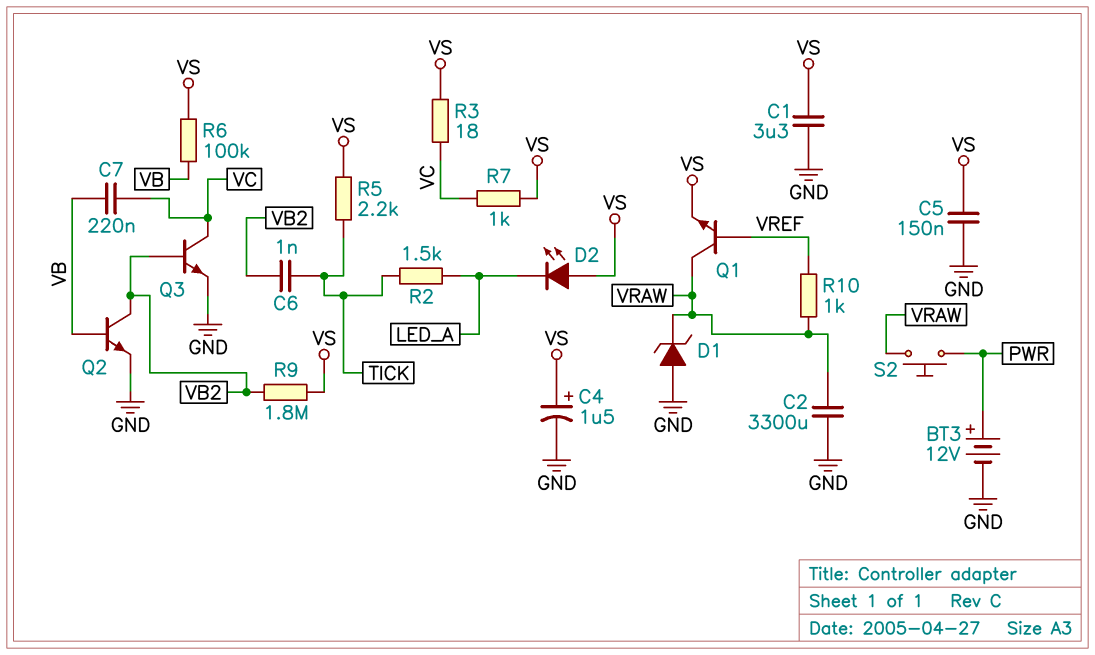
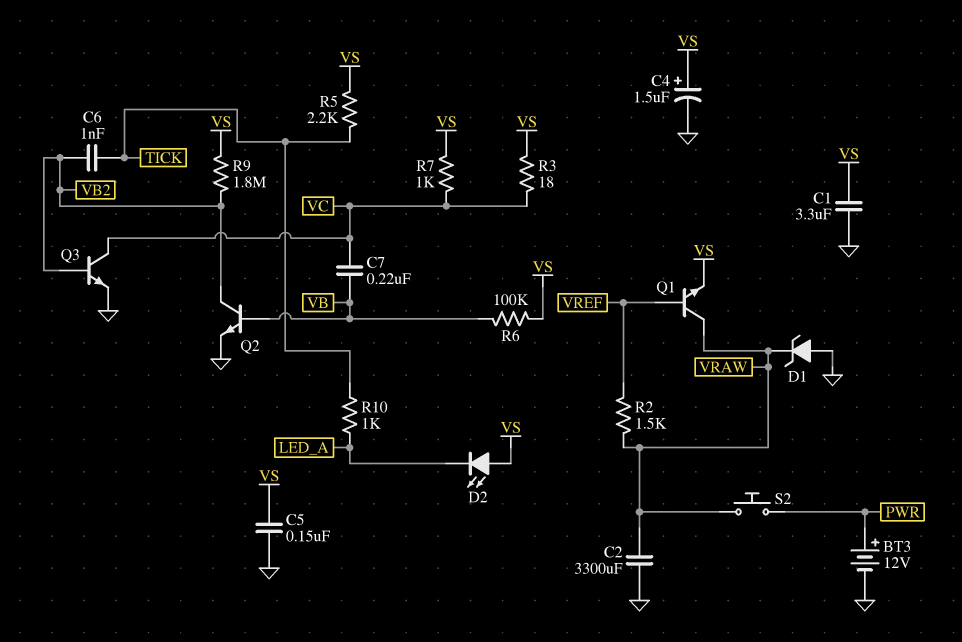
R2: 1.5k (LED_A, TICK) -> 1.5k (VRAW, VREF)
R10: 1k (VRAW, VREF) -> 1k (LED_A, TICK)

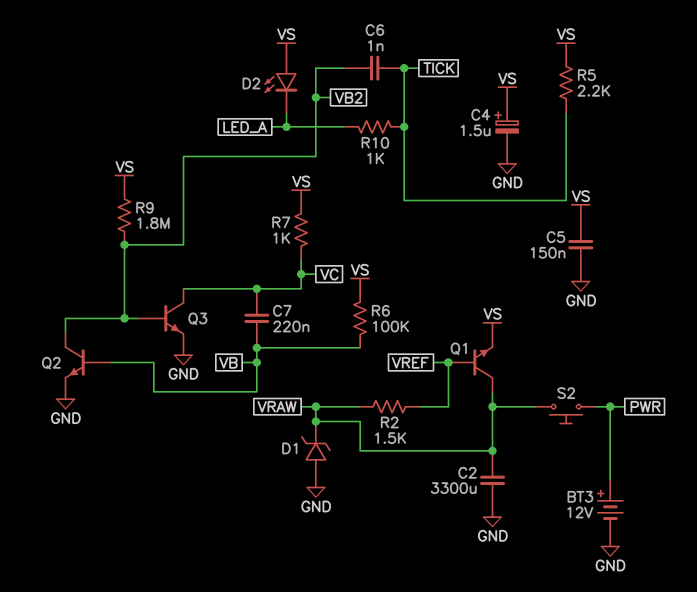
C1: 3.3uF (GND, VS) -> none
R3: 18 (VC, VS) -> none

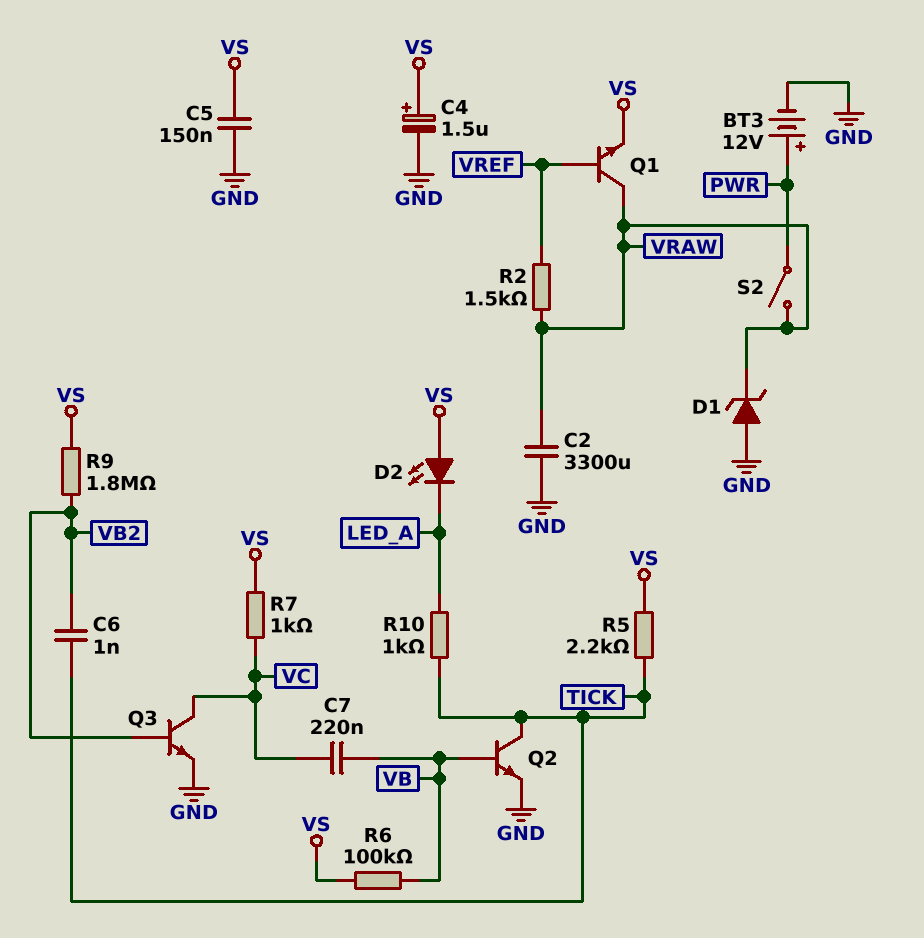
Q2: NPN (B VB, C VB2, E GND) -> NPN (B VB, C TICK, E GND)
S2: button (PWR, VRAW) -> switch (PWR, VRAW)

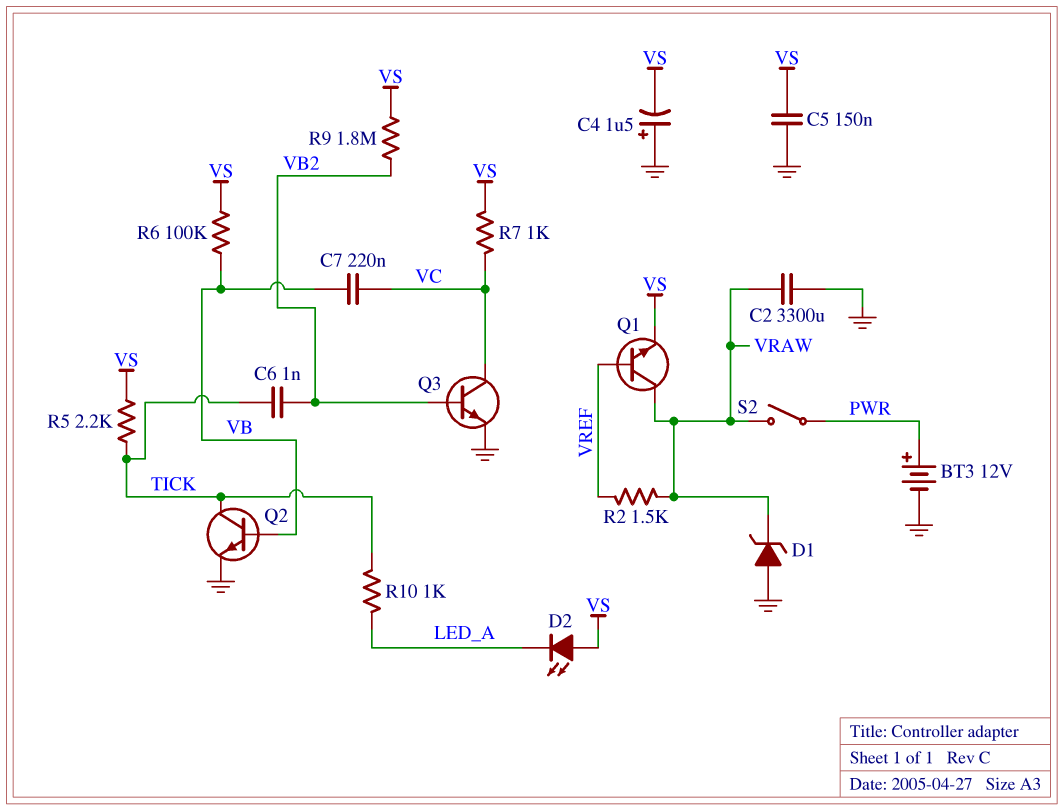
C4: 1.5uF (plus VS, minus GND) -> 1.5uF (plus GND, minus VS)

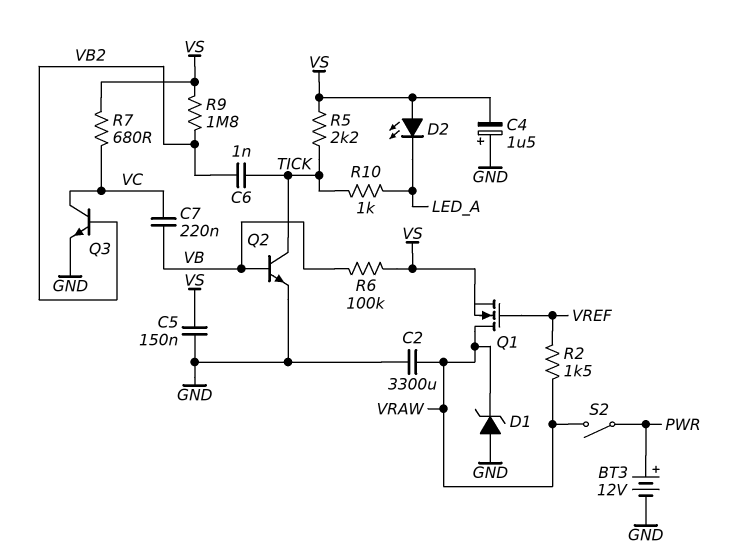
Q1: NPN (B VREF, C VRAW, E VS) -> NMOS (G VREF, D VRAW, S VS)
R7: 1k (VC, VS) -> 680 (VC, VS)

